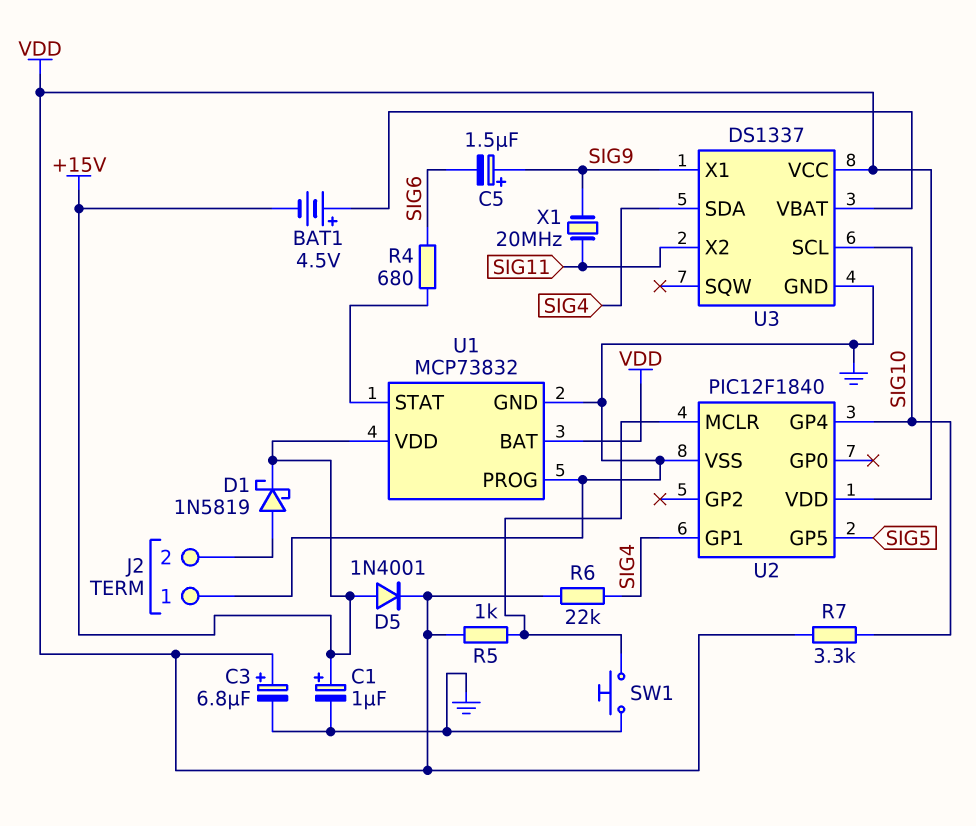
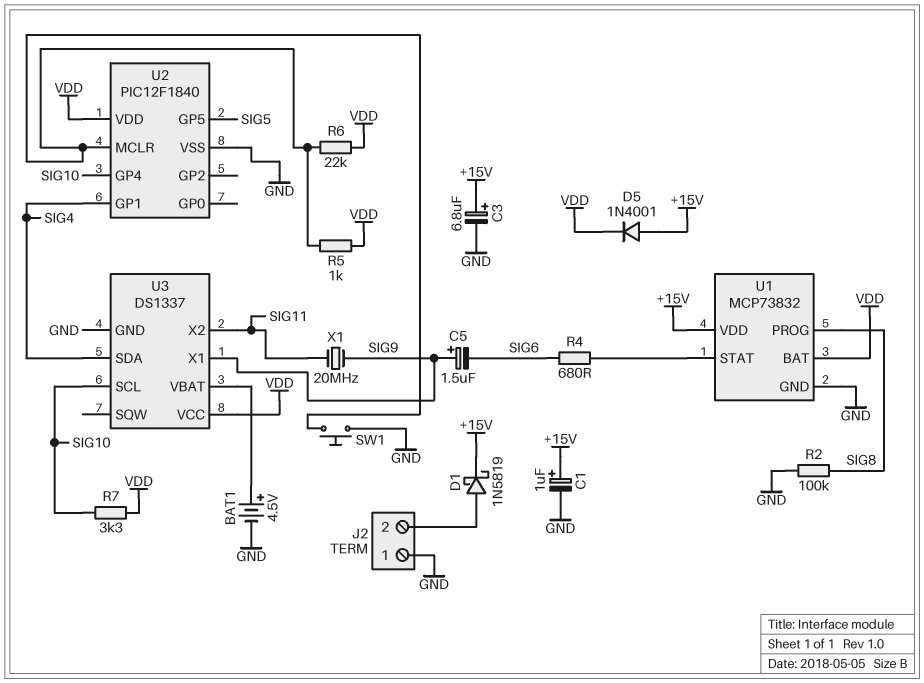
BAT1: 4.5V (plus U3/VBAT, minus +15V) -> 4.5V (plus U3/VBAT, minus GND)
C3: 6.8uF (plus VDD, minus GND) -> 6.8uF (plus +15V, minus GND)
R2: none -> 100k (GND, SIG8)
R6: 22k (SIG4, VDD) -> 22k (U2/MCLR, VDD)
U1 pin PROG: GND -> SIG8

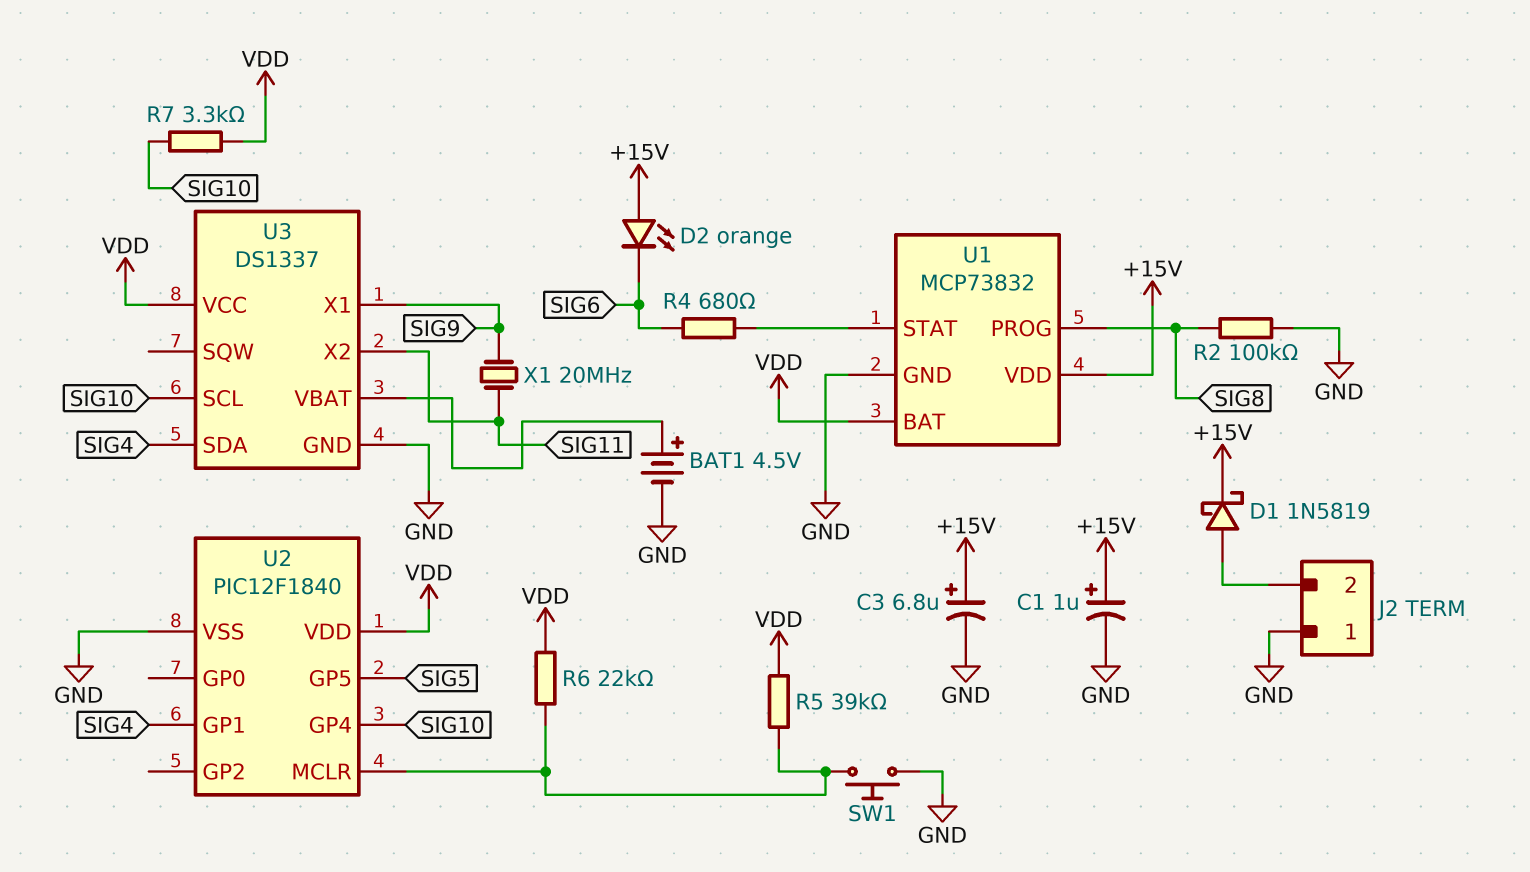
C5: 1.5uF (plus SIG9, minus SIG6) -> none
D2: none -> LED orange (A +15V, K SIG6)
D5: diode 1N4001 (A +15V, K VDD) -> none
R5: 1k (U2/MCLR, VDD) -> 39k (U2/MCLR, VDD)

